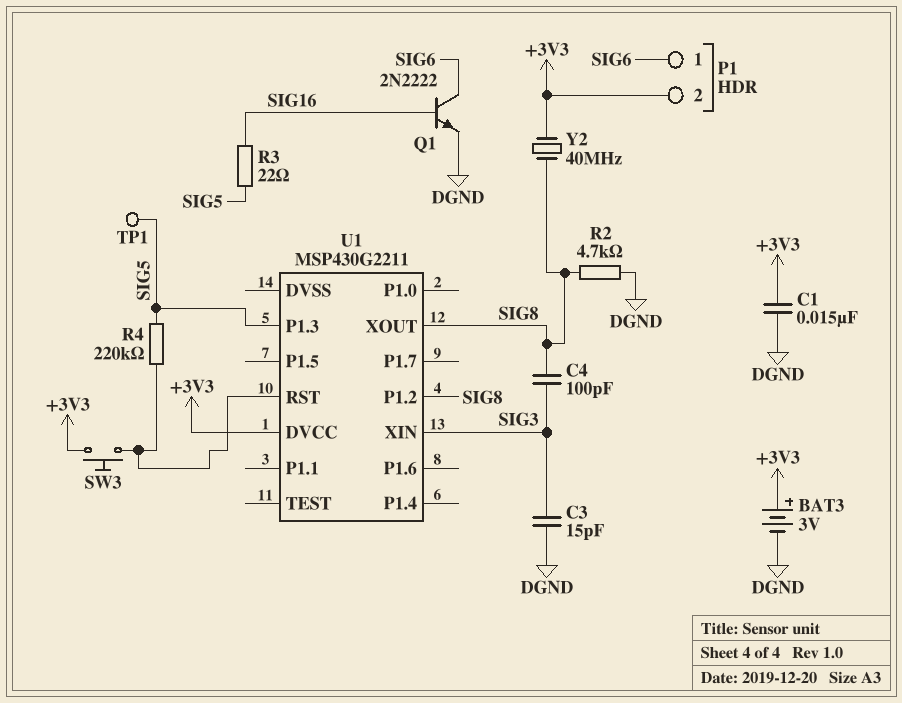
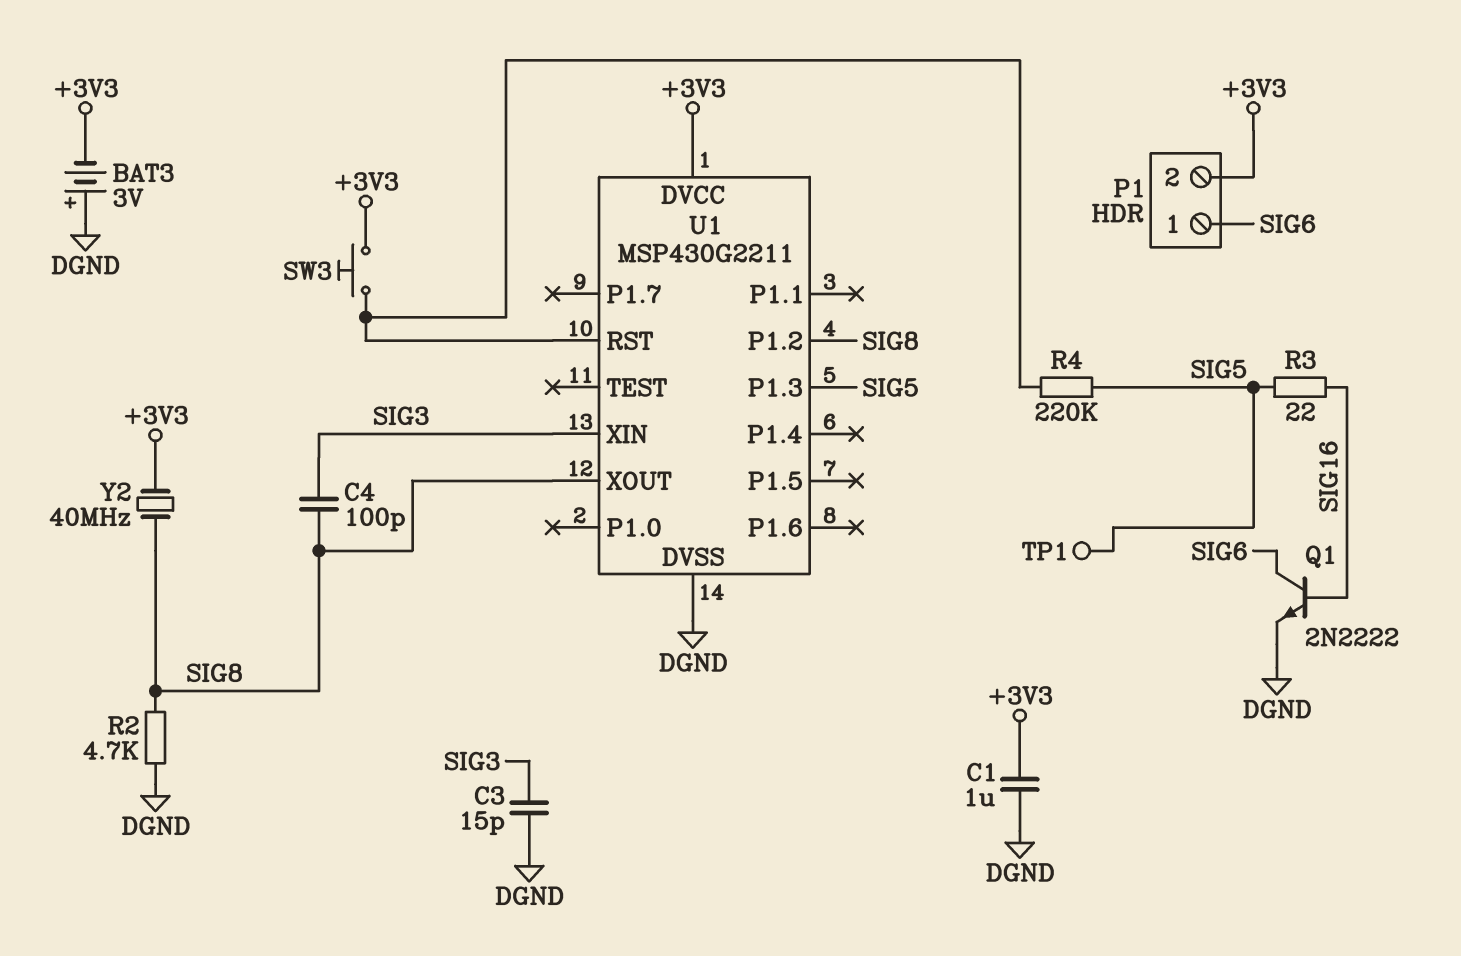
BAT3: 3V (plus +3V3, minus DGND) -> 3V (plus DGND, minus +3V3)
C1: 15nF (+3V3, DGND) -> 1uF (+3V3, DGND)
U1 pin DVSS: none -> DGND

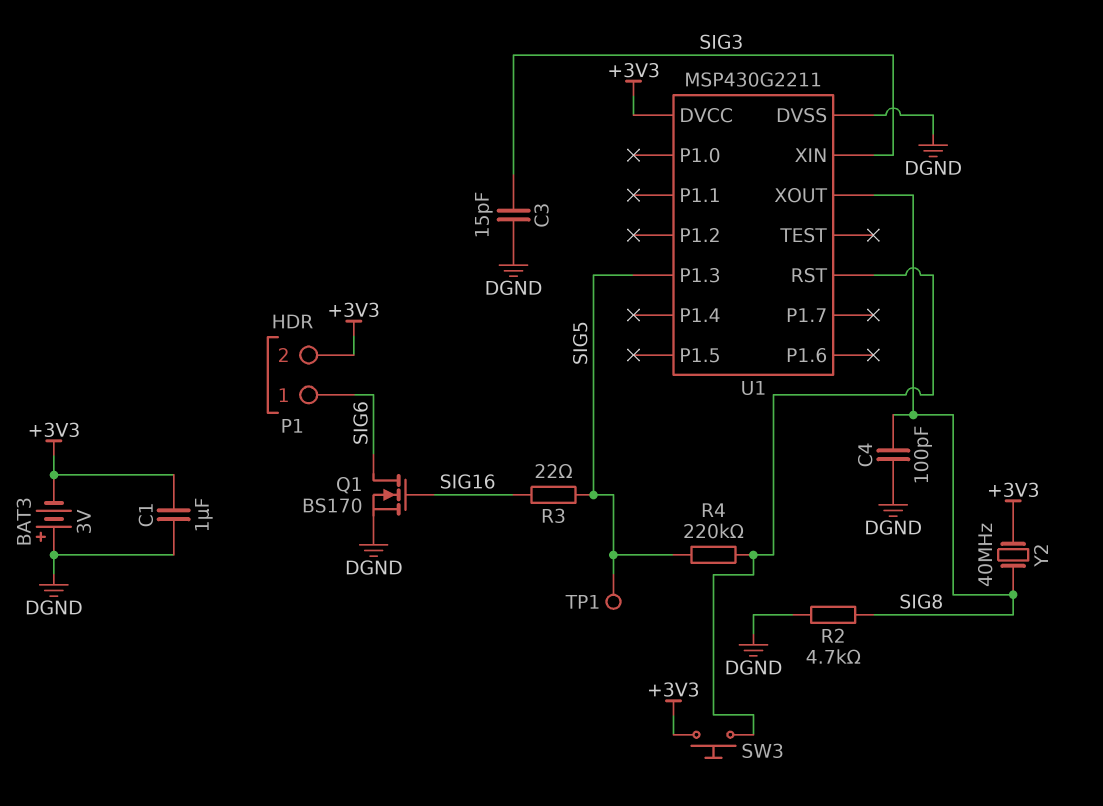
C4: 100pF (SIG3, SIG8) -> 100pF (DGND, SIG8)
Q1: NPN 2N2222 (B SIG16, C SIG6, E DGND) -> NMOS BS170 (G SIG16, D SIG6, S DGND)
U1 pin P1.2: SIG8 -> none

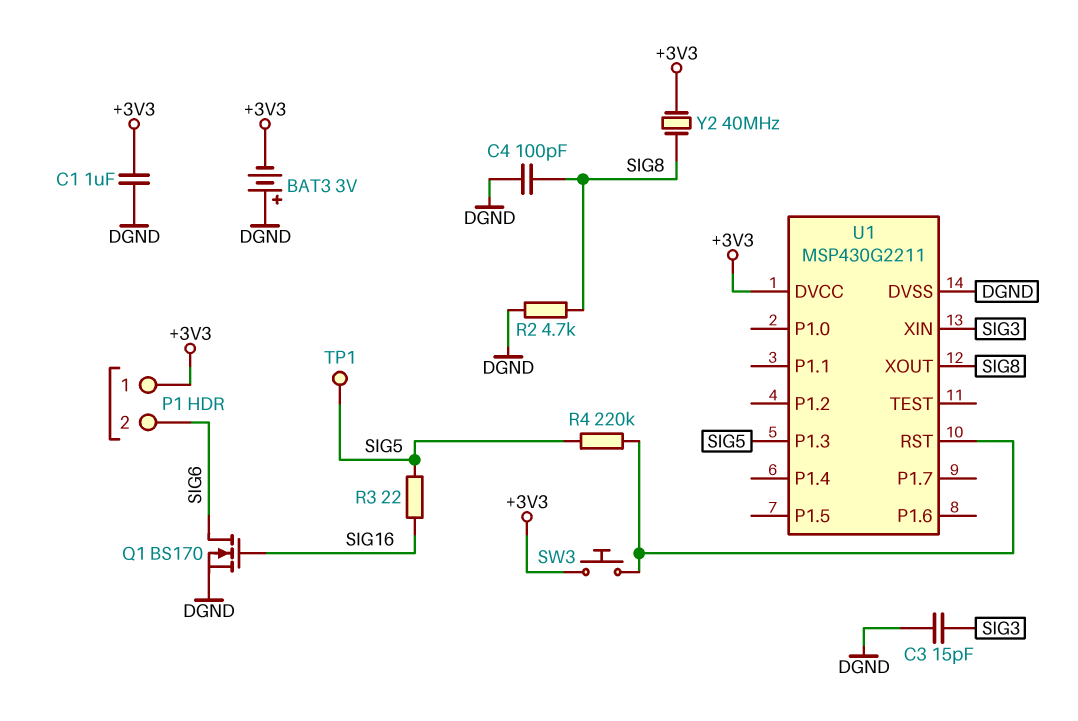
P1 pin 1: SIG6 -> +3V3
P1 pin 2: +3V3 -> SIG6

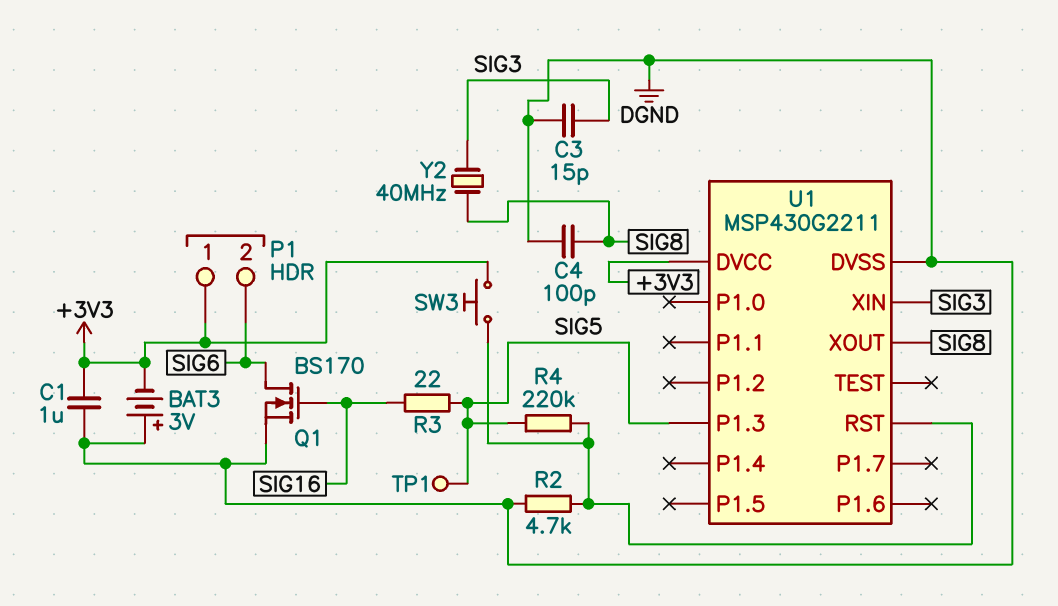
R2: 4.7k (DGND, SIG8) -> 4.7k (DGND, U1/RST)
Y2: 40MHz (+3V3, SIG8) -> 40MHz (SIG3, SIG8)

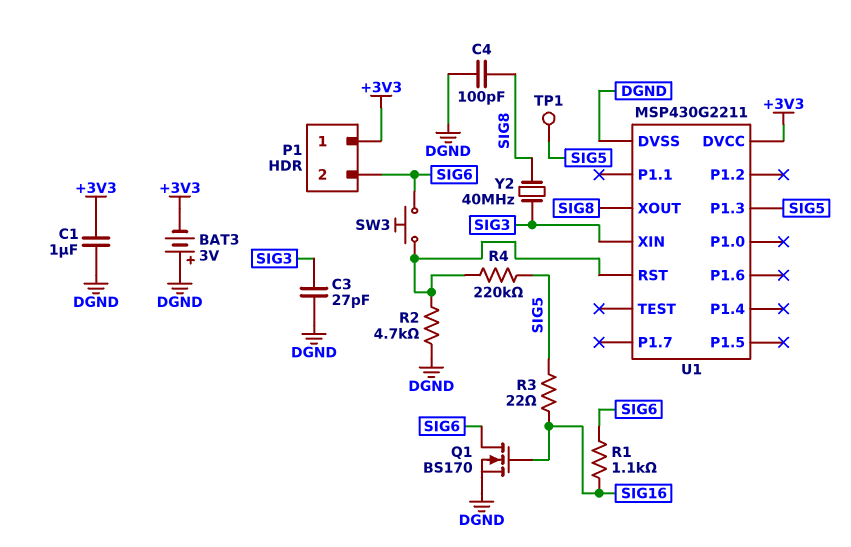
C3: 15pF (DGND, SIG3) -> 27pF (DGND, SIG3)
R1: none -> 1.1k (SIG6, SIG16)
SW3: button (+3V3, U1/RST) -> button (SIG6, U1/RST)

